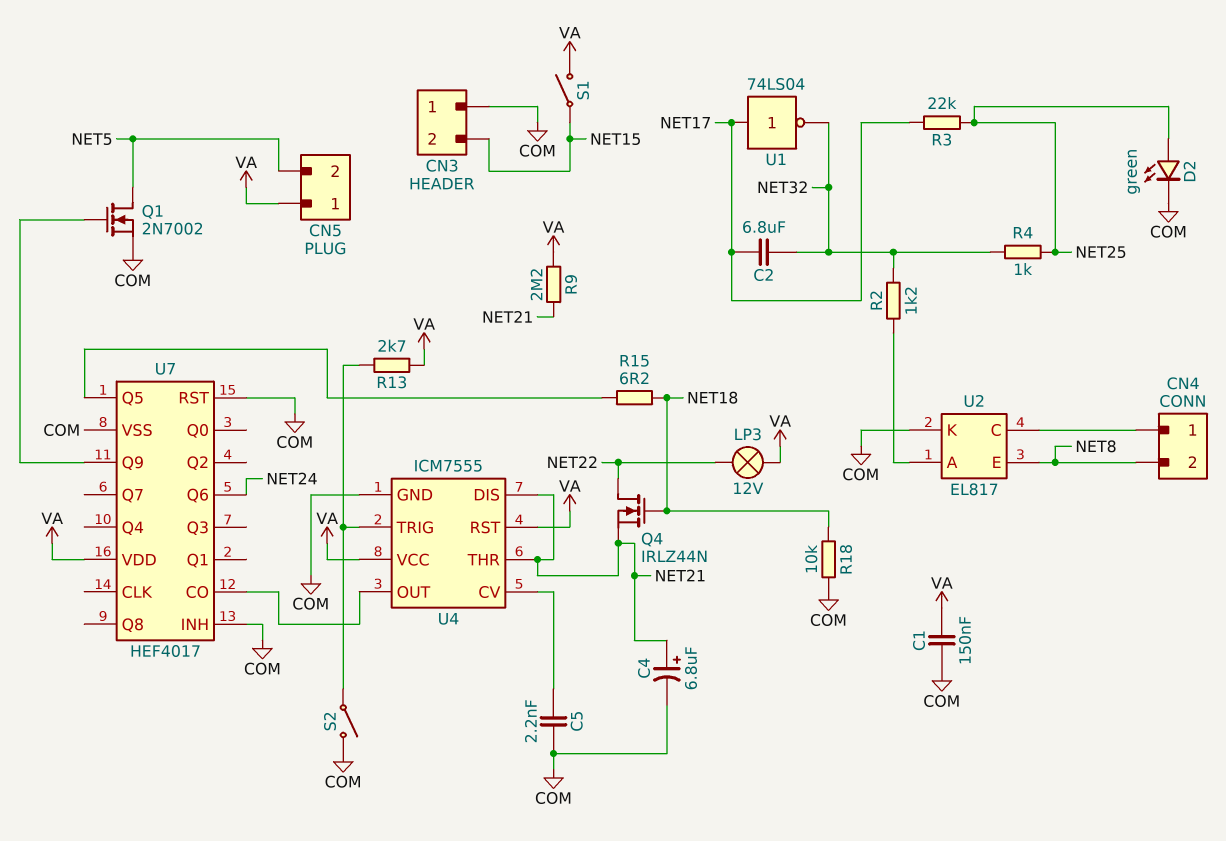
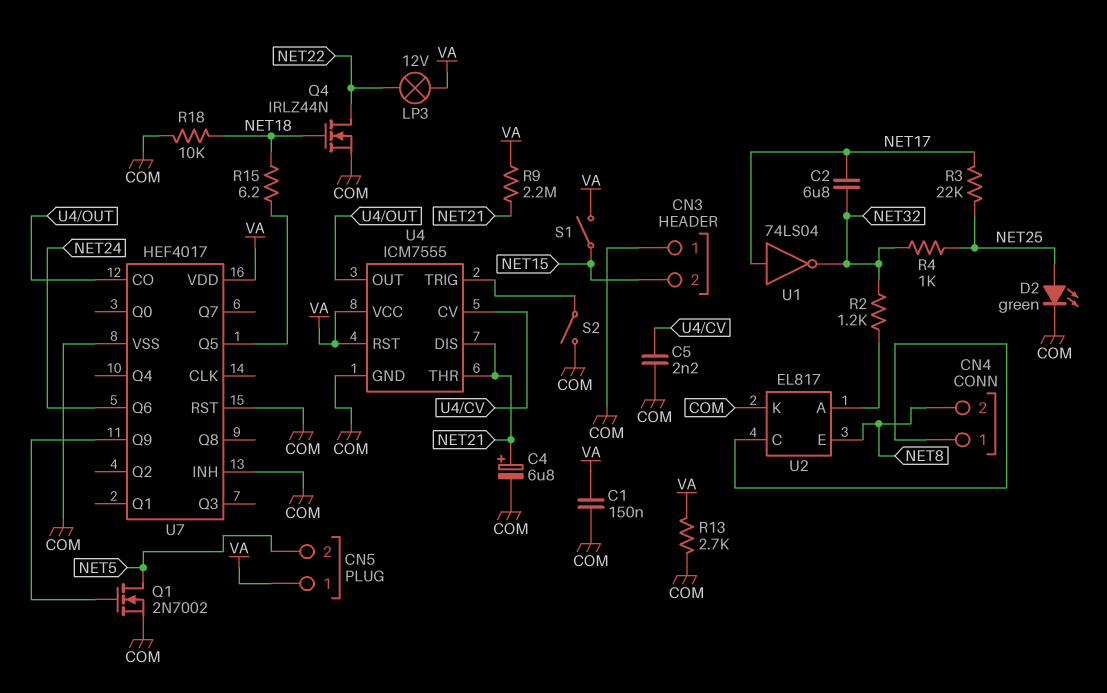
Q4: NMOS IRLZ44N (G NET18, D NET22, S NET21) -> NMOS IRLZ44N (G NET18, D NET22, S COM)
R13: 2.7k (U4/TRIG, VA) -> 2.7k (COM, VA)

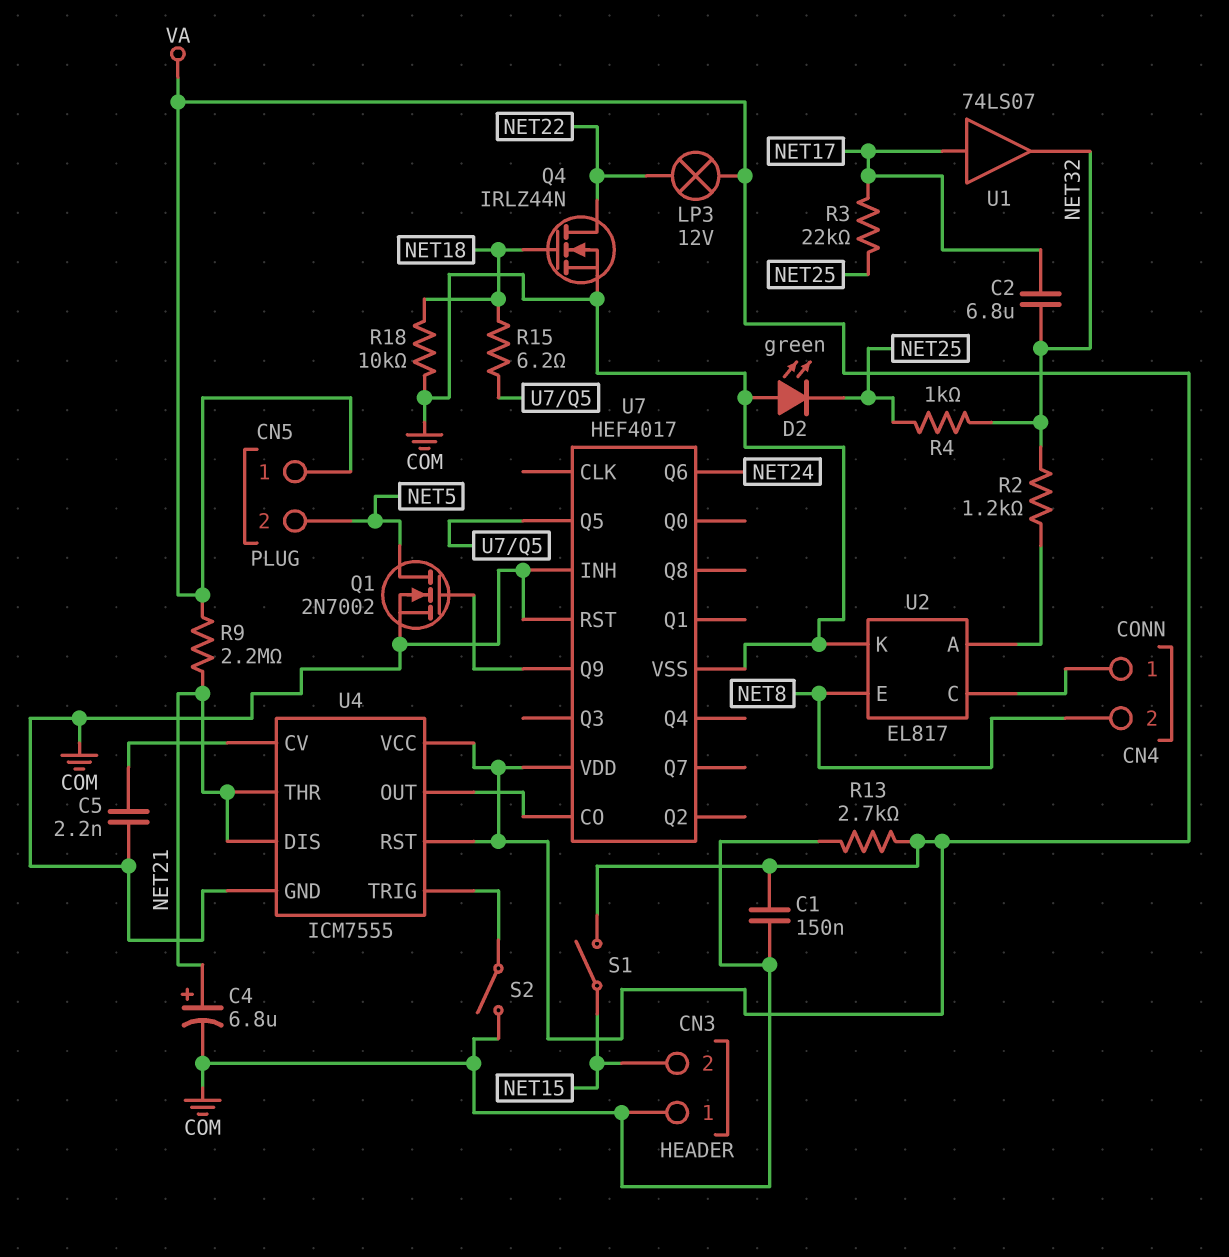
D2: LED green (A NET25, K COM) -> LED green (A COM, K NET25)
U1: NOT 74LS04 (in NET17, out NET32) -> buffer 74LS07 (in NET17, out NET32)

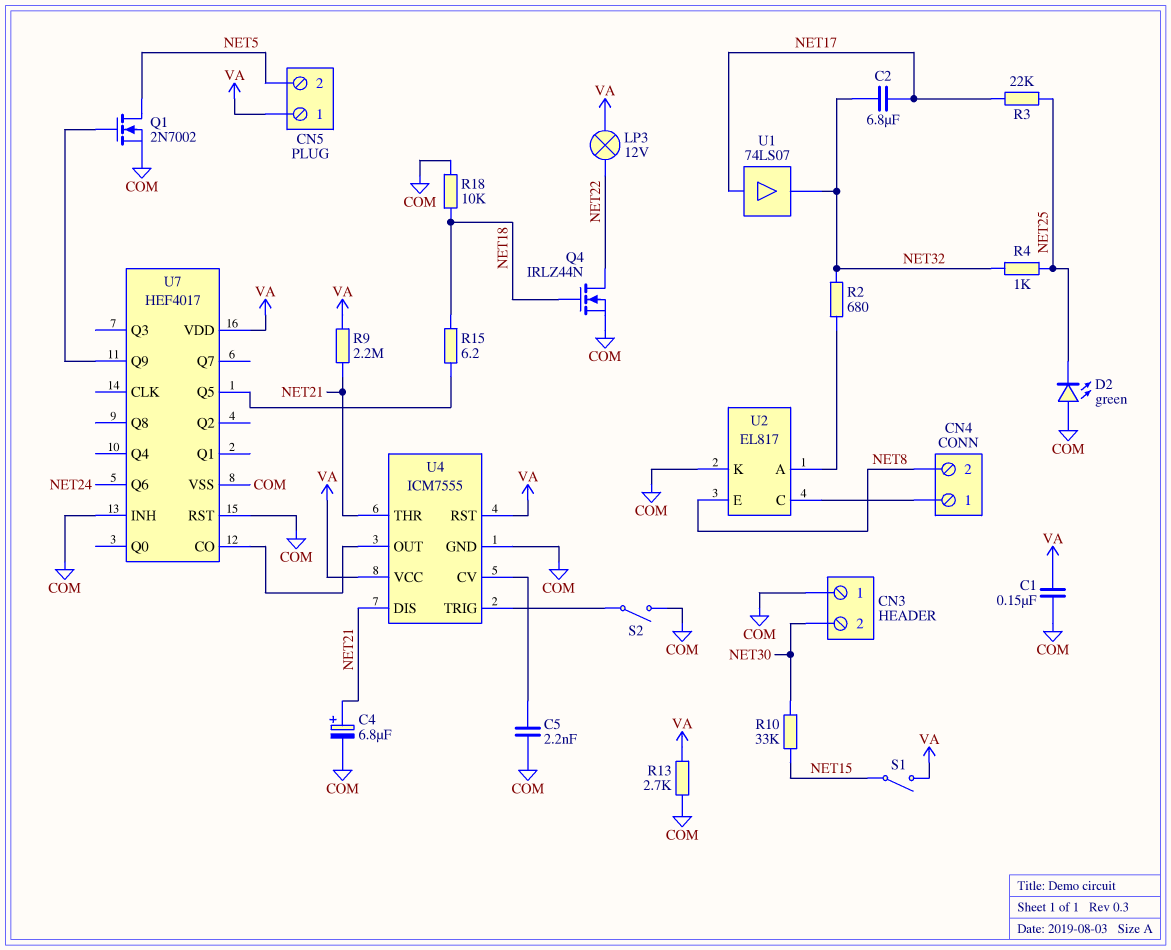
CN3 pin 2: NET15 -> NET30
R2: 1.2k (NET32, U2/A) -> 680 (NET32, U2/A)
R10: none -> 33k (NET15, NET30)

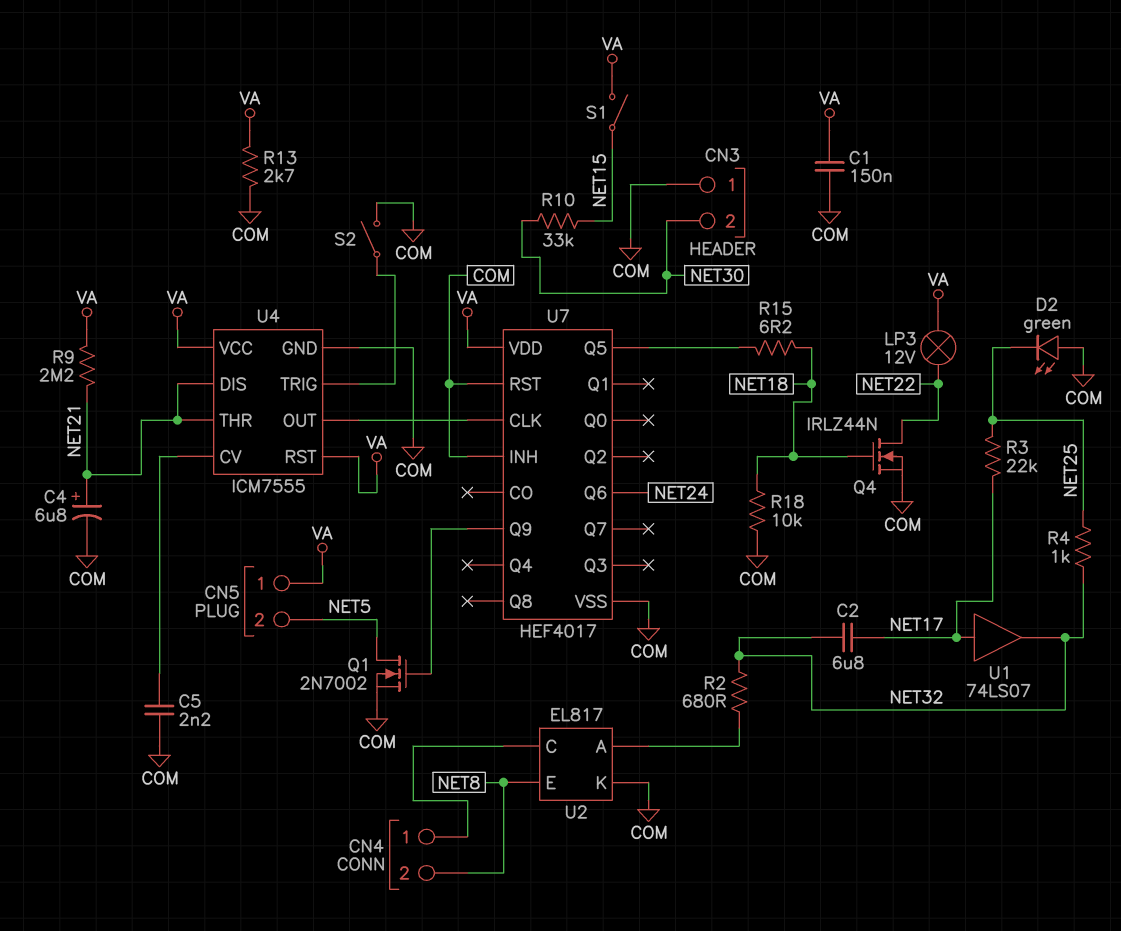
U7 pin CLK: none -> U4/OUT
U7 pin CO: U4/OUT -> none

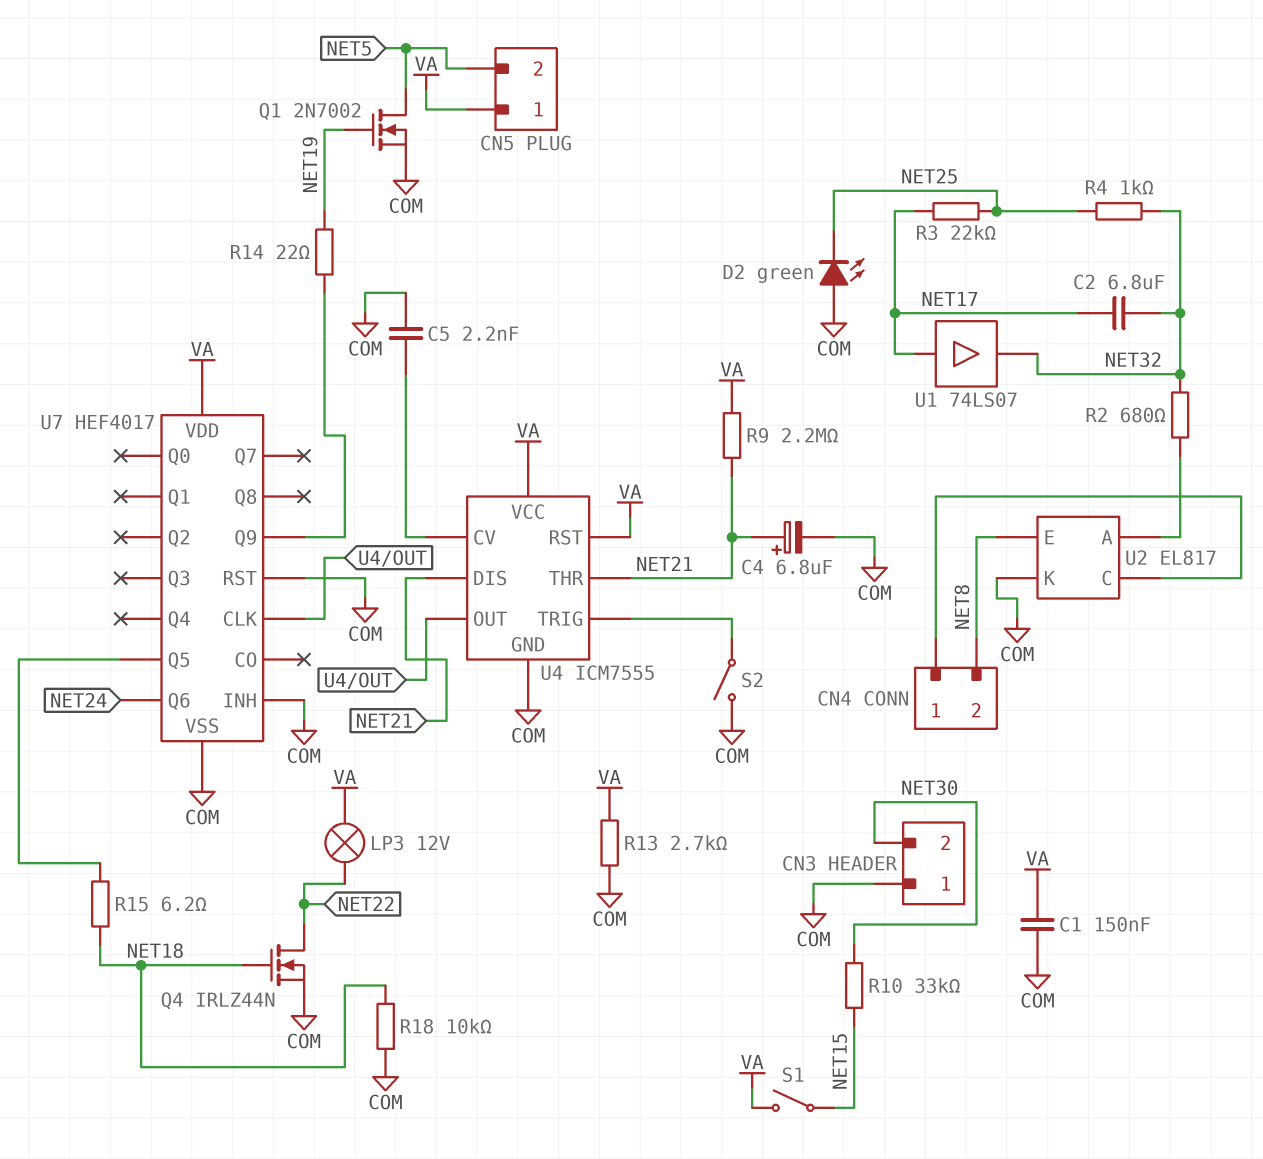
Q1: NMOS 2N7002 (G U7/Q9, D NET5, S COM) -> NMOS 2N7002 (G NET19, D NET5, S COM)
R14: none -> 22 (NET19, U7/Q9)

